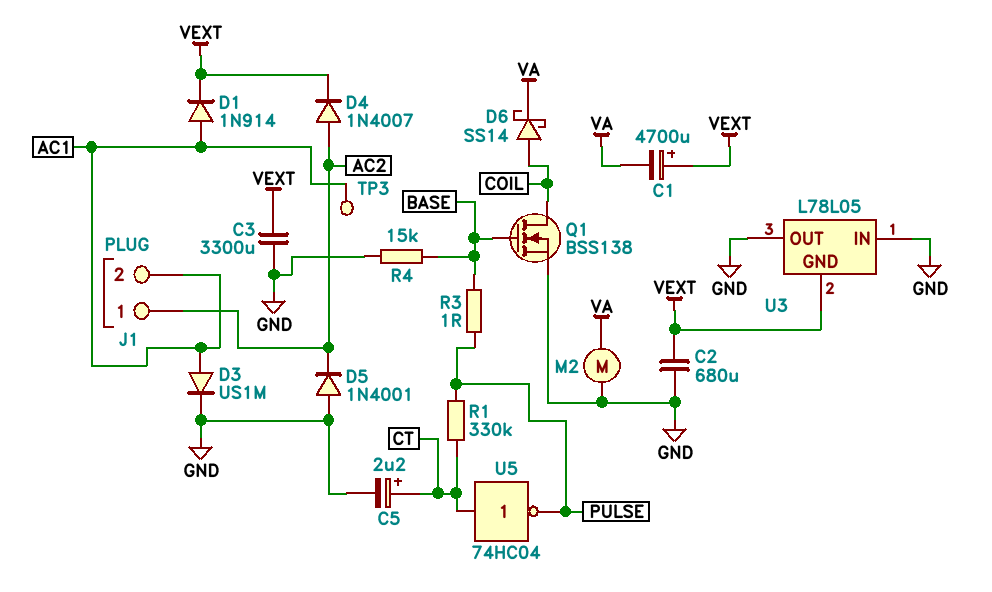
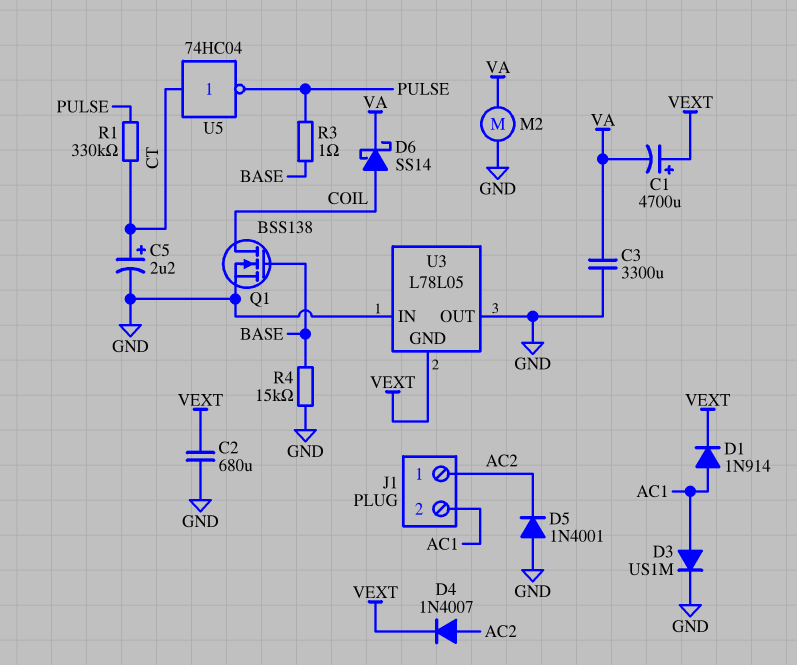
C3: 3300uF (GND, VEXT) -> 3300uF (GND, VA)
TP3: test point (AC1) -> none

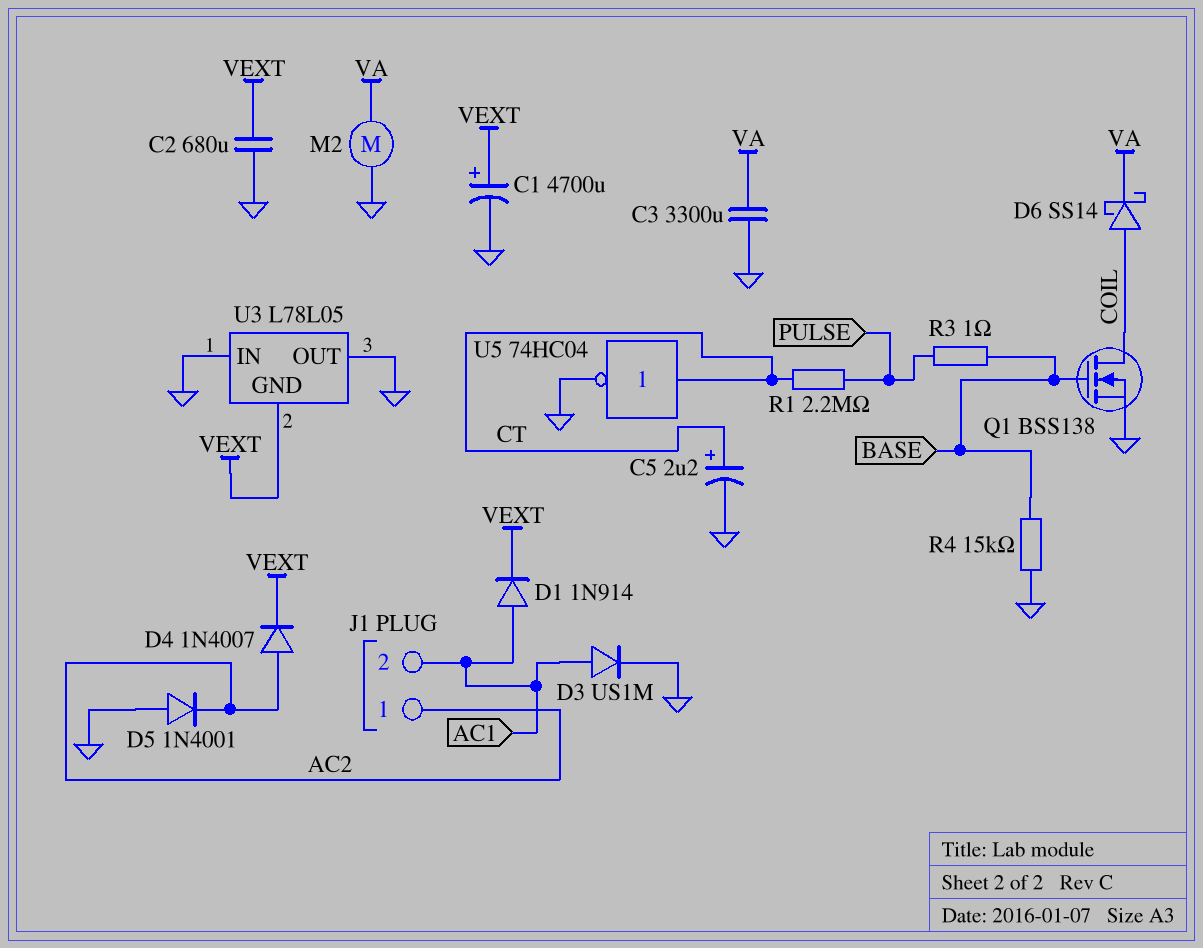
C1: 4700uF (plus VEXT, minus VA) -> 4700uF (plus VEXT, minus GND)
R1: 330k (CT, PULSE) -> 2.2M (CT, PULSE)
U5: NOT 74HC04 (in CT, out PULSE) -> NOT 74HC04 (in CT, out GND)

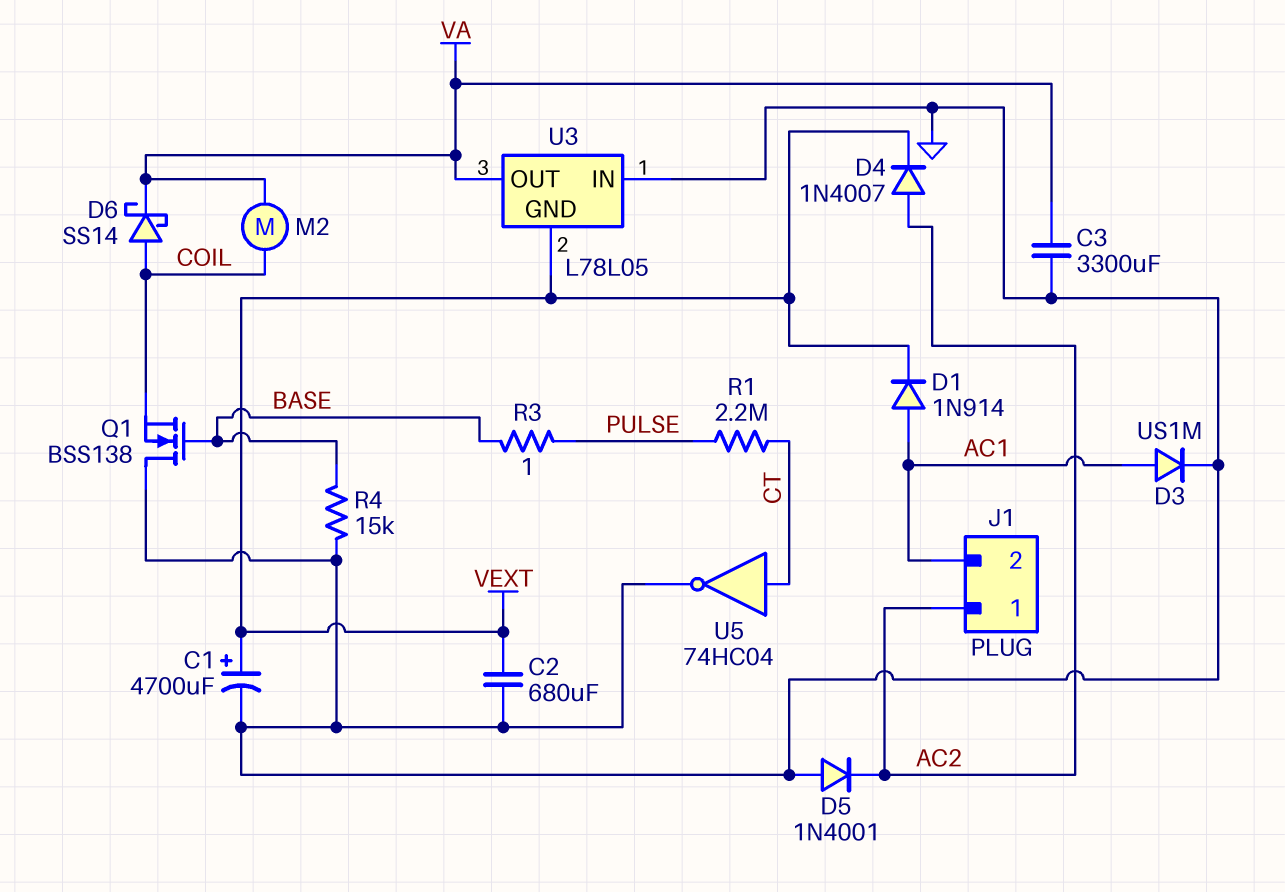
C5: 2.2uF (plus CT, minus GND) -> none
M2: motor (GND, VA) -> motor (COIL, VA)
Q1: NMOS BSS138 (G BASE, D COIL, S GND) -> NMOS BSS138 (G BASE, D GND, S COIL)
U3 pin OUT: GND -> VA

